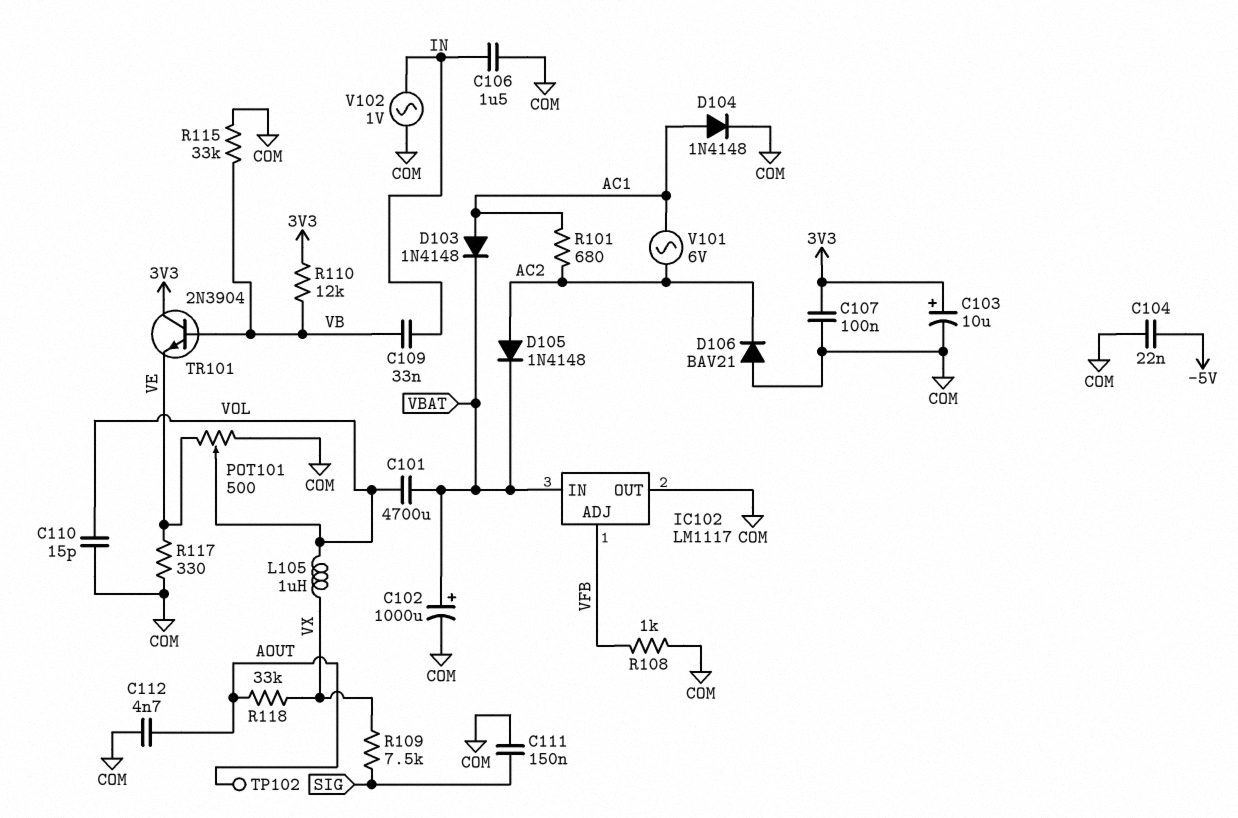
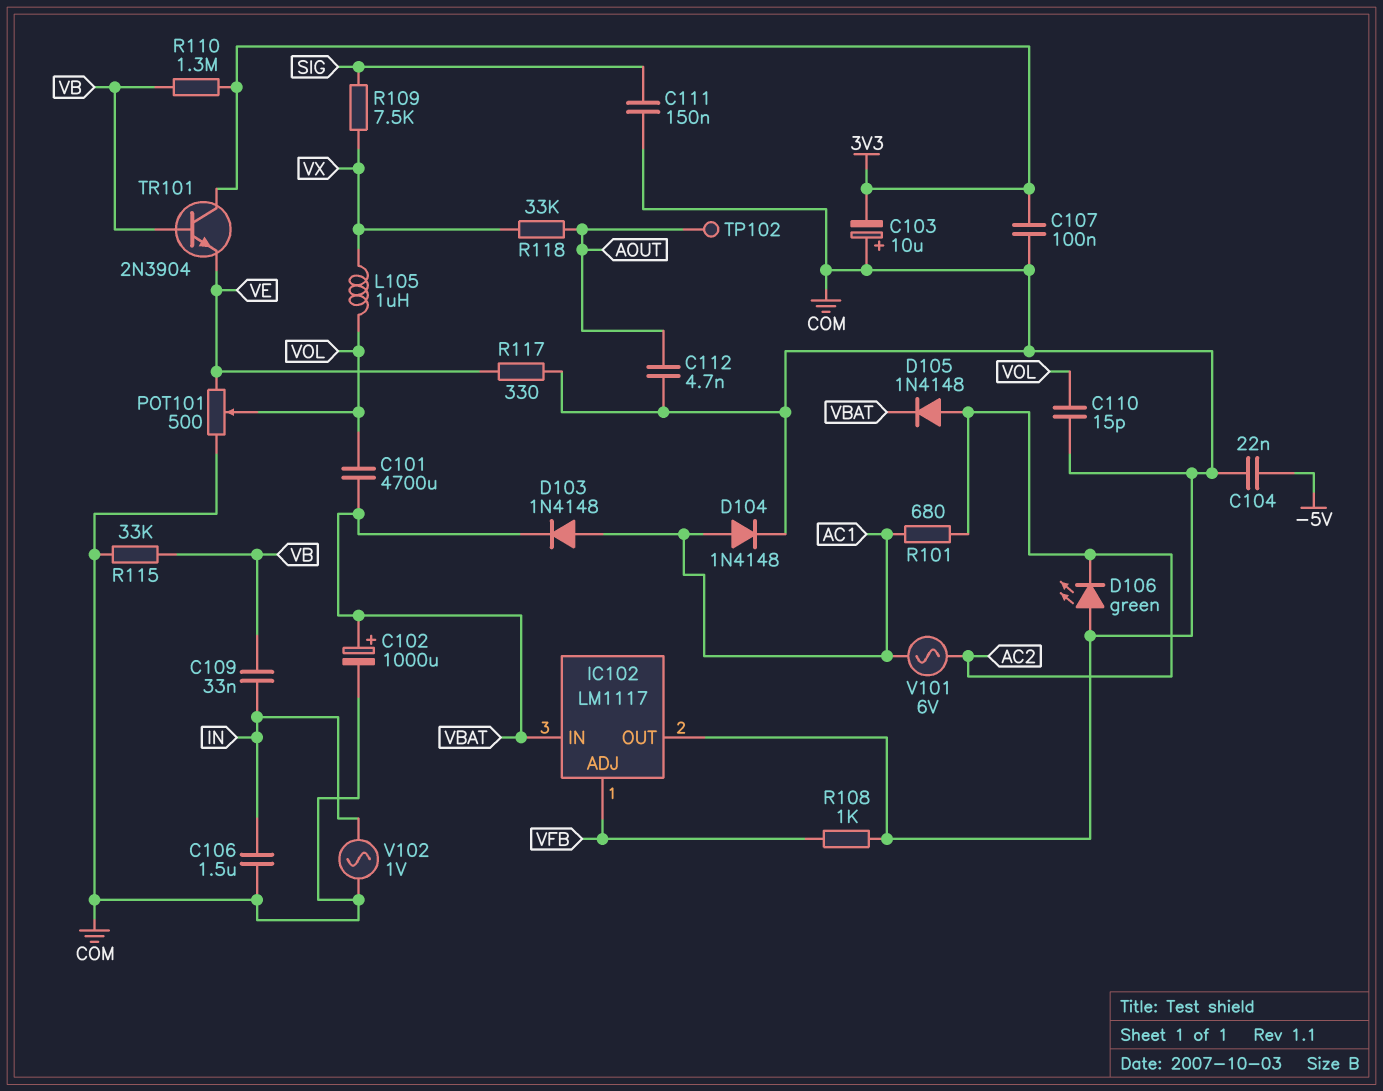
C103: 10uF (plus 3V3, minus COM) -> 10uF (plus COM, minus 3V3)
D106: diode BAV21 (A COM, K AC2) -> LED green (A COM, K AC2)
R110: 12k (3V3, VB) -> 1.3M (3V3, VB)

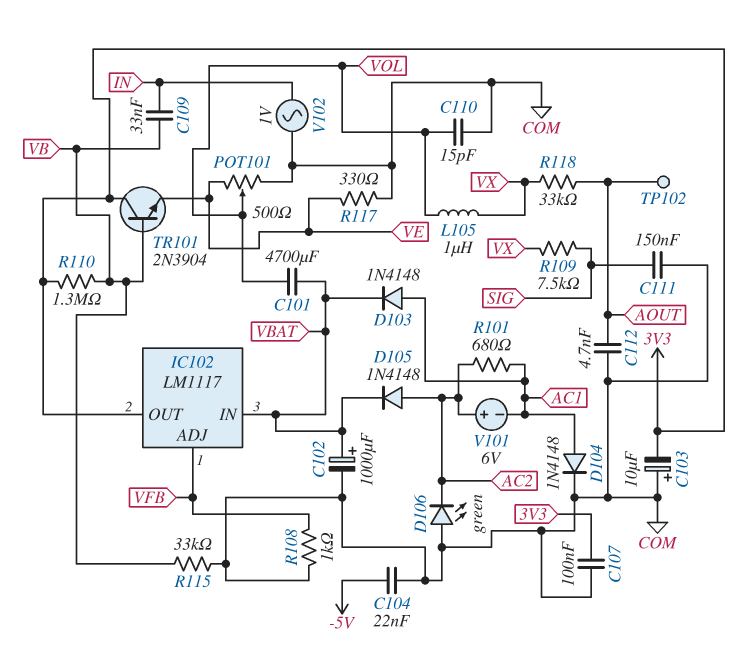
C106: 1.5uF (COM, IN) -> none
IC102 pin OUT: COM -> 3V3
V101: AC 6V (AC1, AC2) -> 6V (plus AC2, minus AC1)

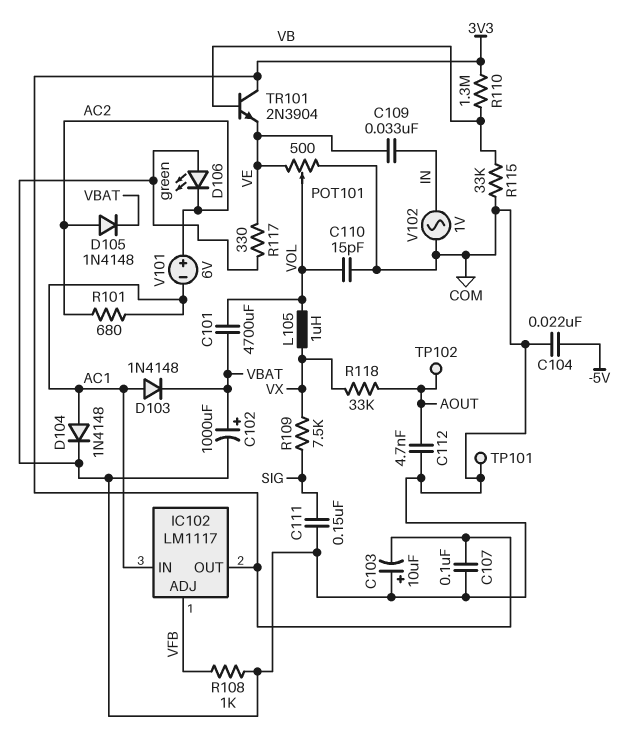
C109: 33nF (IN, VB) -> 33nF (IN, VE)
IC102 pin IN: VBAT -> AC1
TP101: none -> test point (COM)

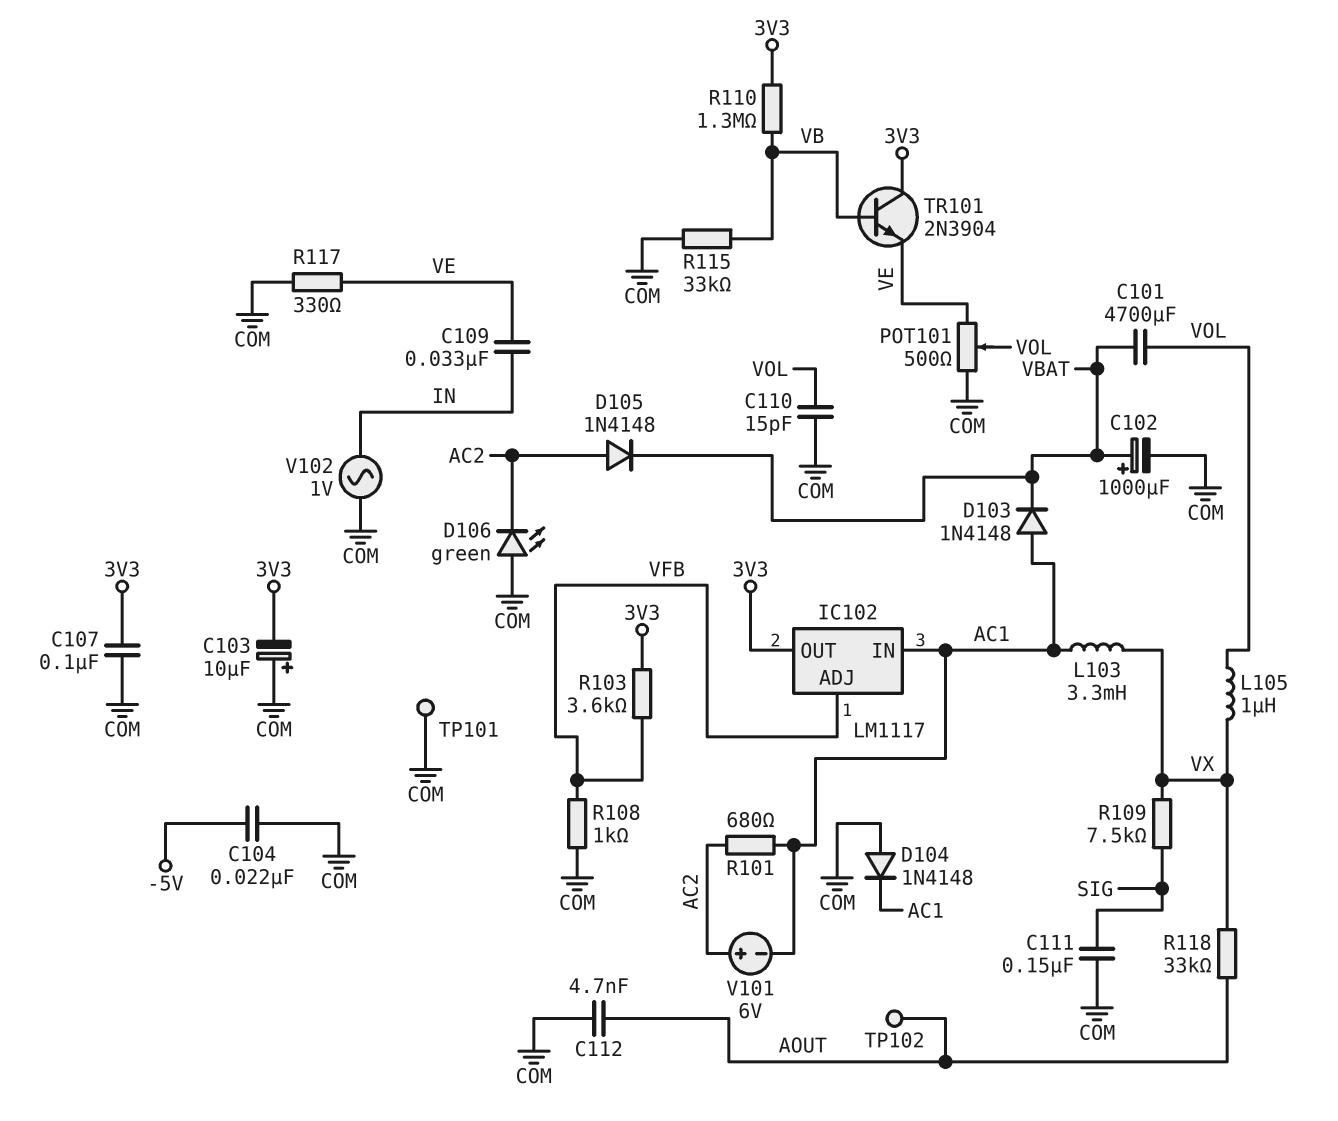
D104: diode 1N4148 (A AC1, K COM) -> diode 1N4148 (A COM, K AC1)
L103: none -> 3.3mH (AC1, VX)
R103: none -> 3.6k (3V3, VFB)

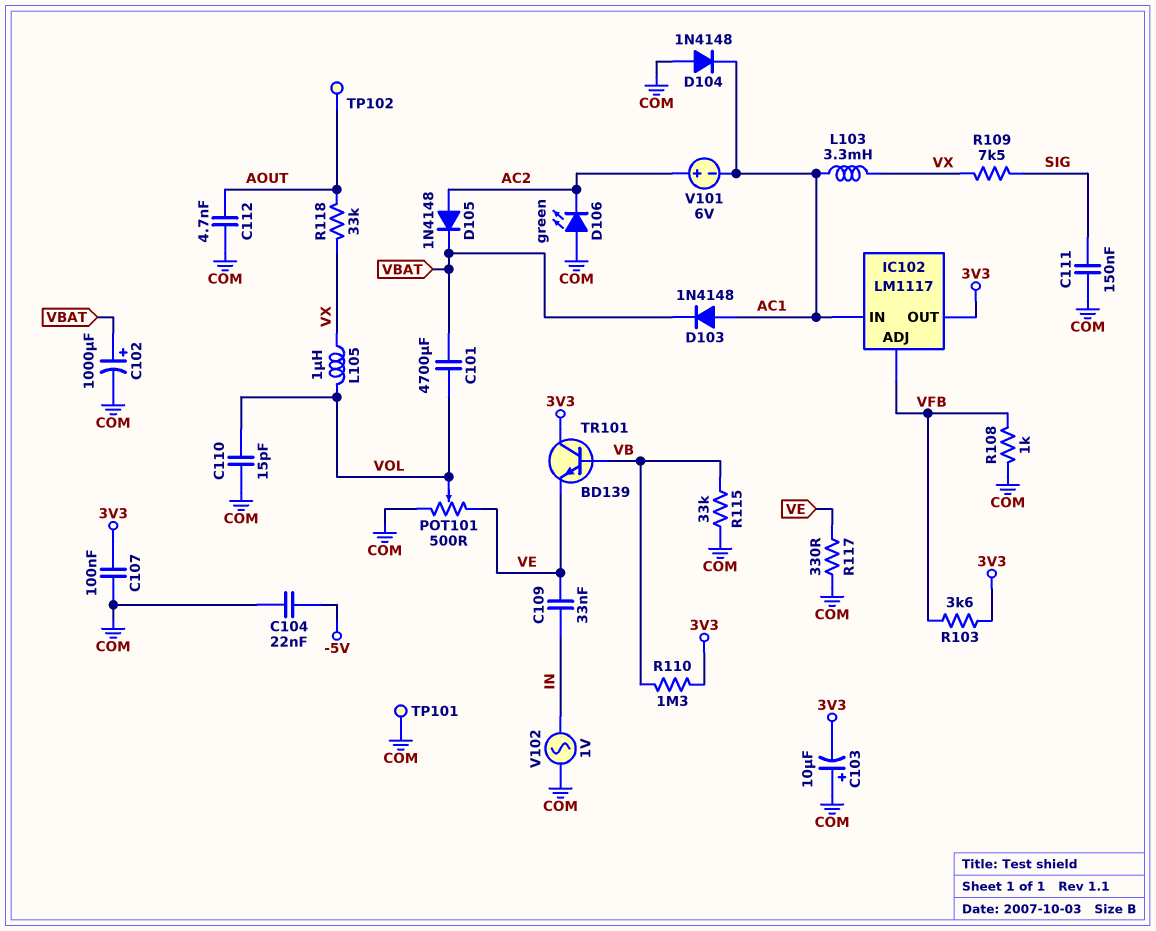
R101: 680 (AC1, AC2) -> none
TR101: NPN 2N3904 (B VB, C 3V3, E VE) -> NPN BD139 (B VB, C 3V3, E VE)

